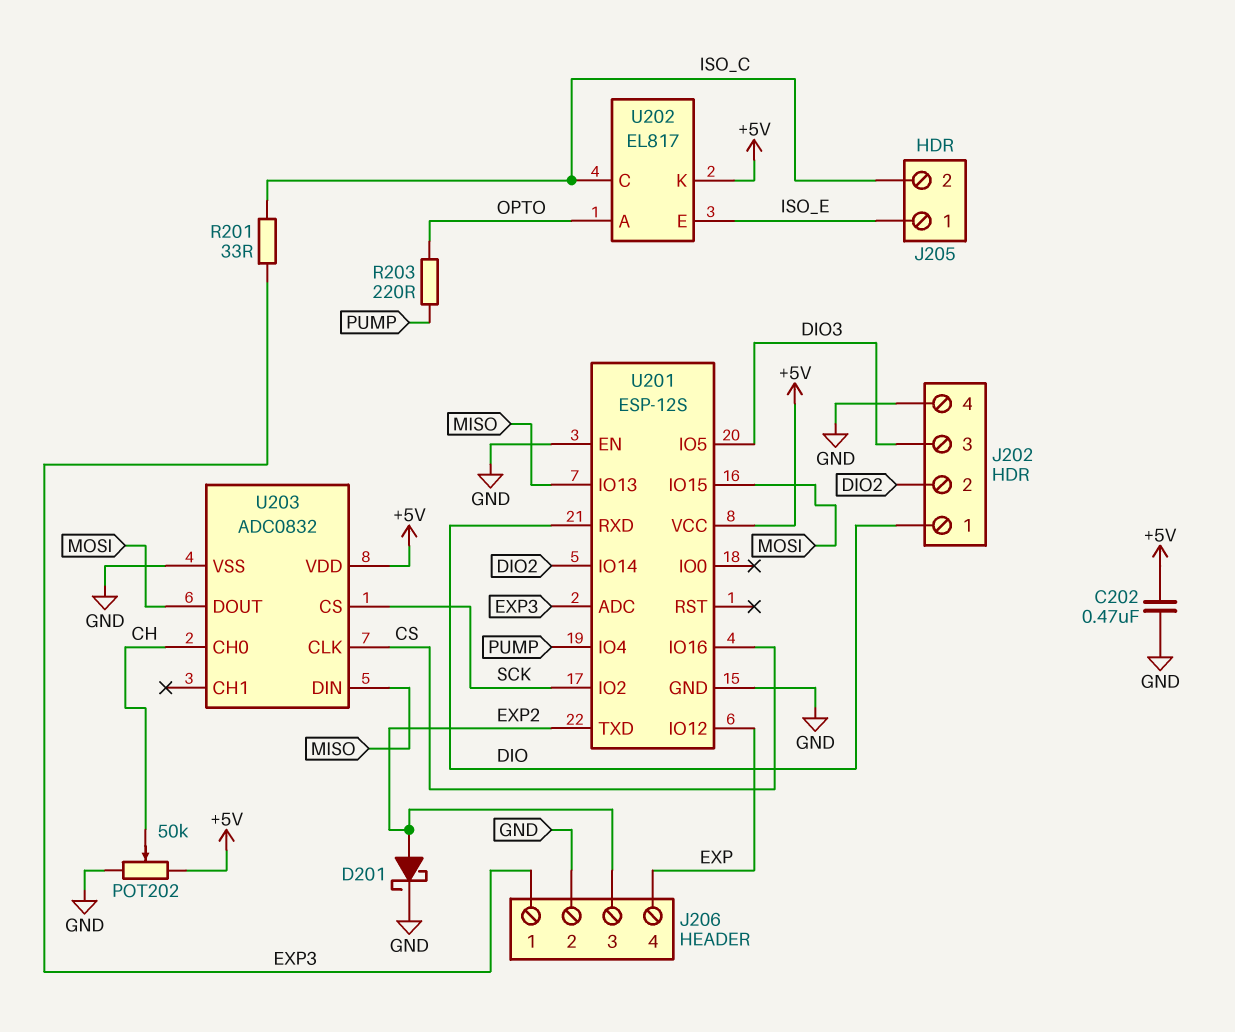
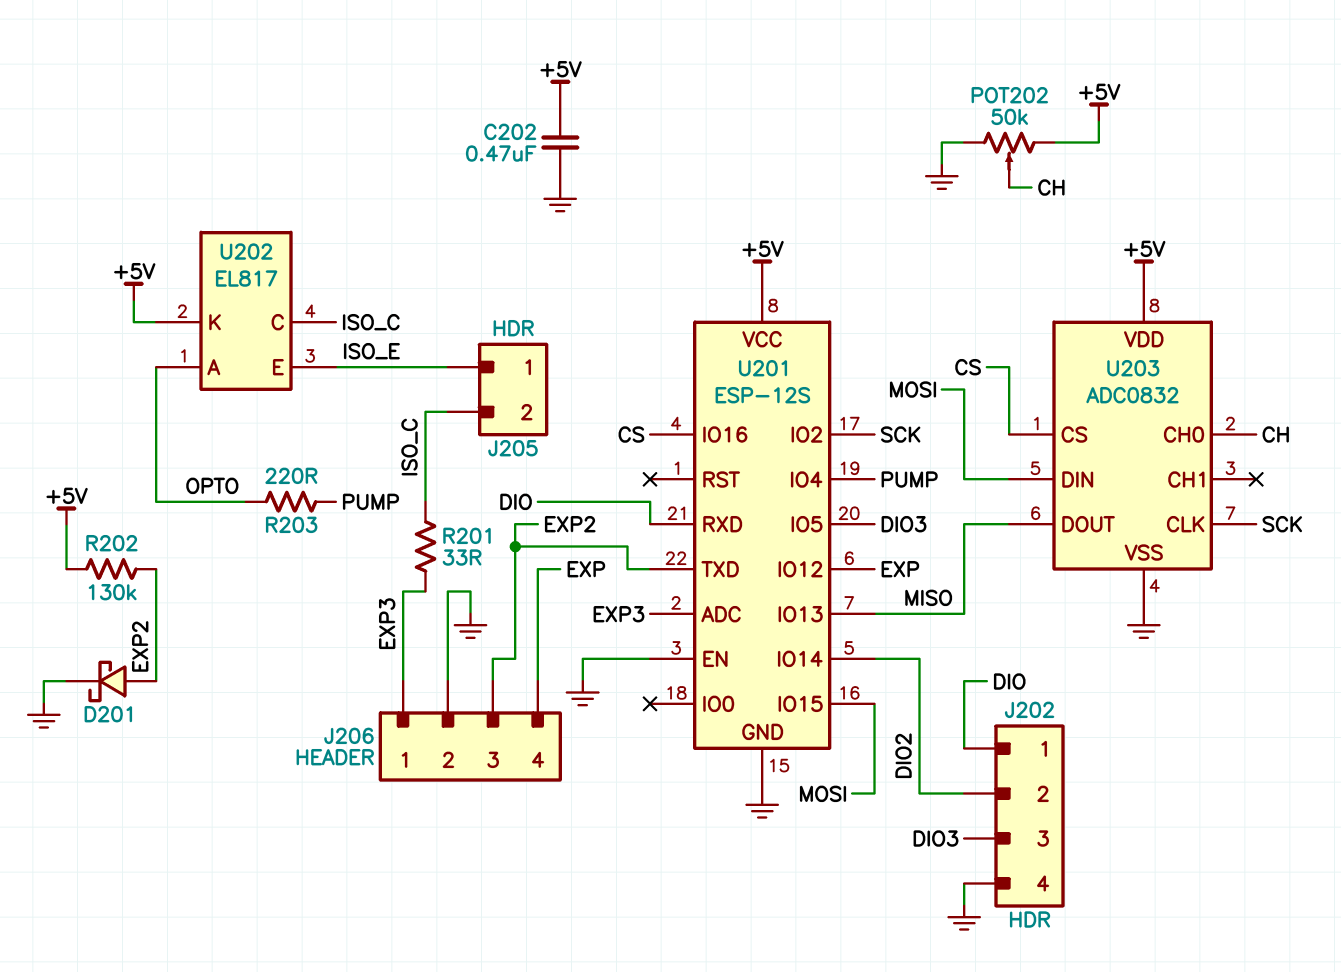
R202: none -> 130k (+5V, EXP2)
U203 pin CLK: CS -> SCK
U203 pin CS: SCK -> CS
U203 pin DIN: MISO -> MOSI
U203 pin DOUT: MOSI -> MISO

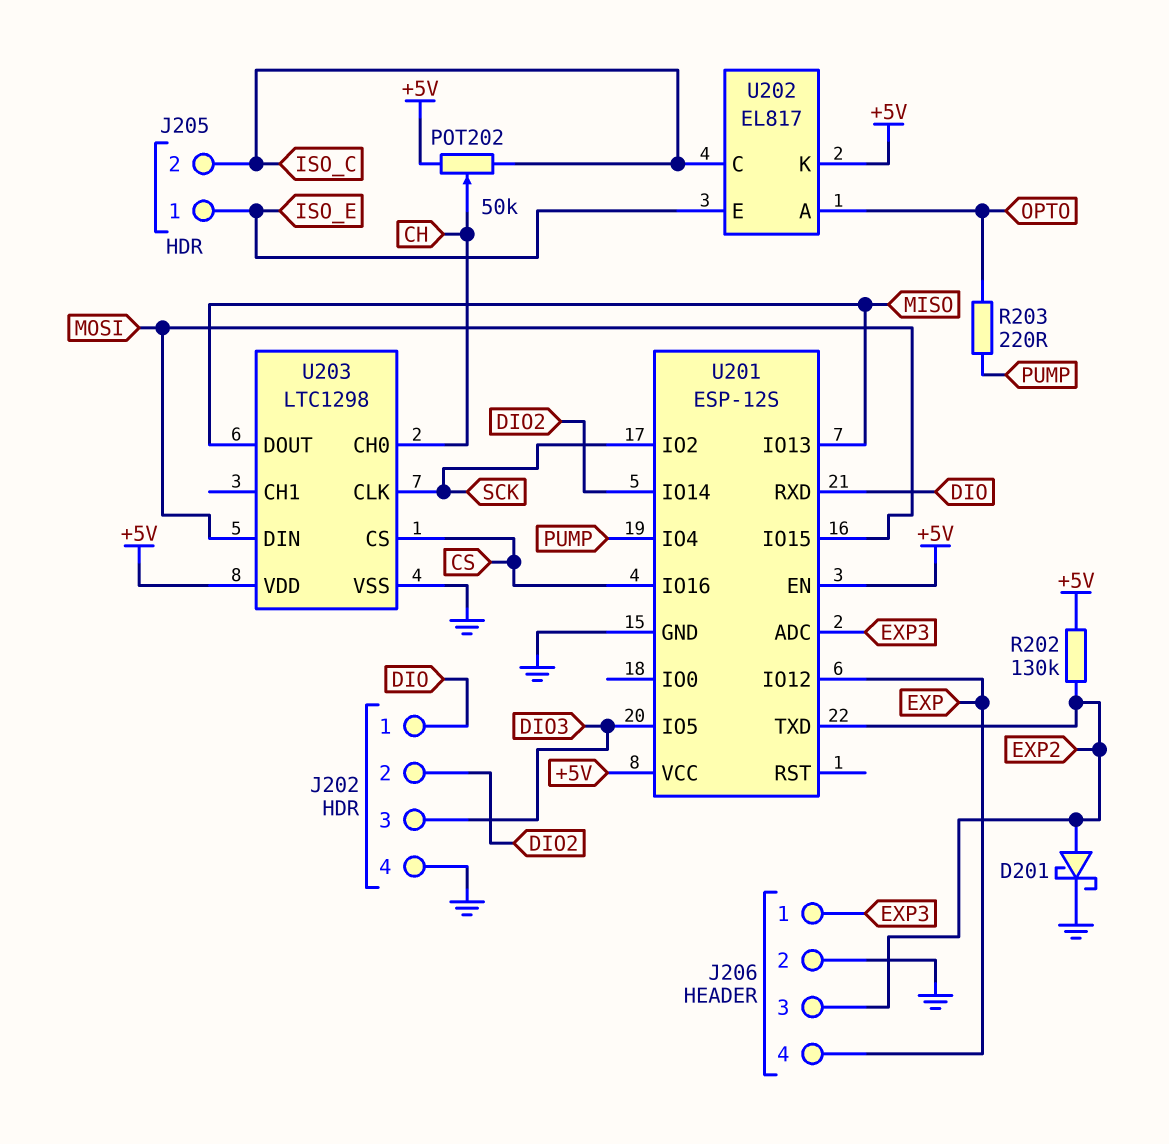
C202: 470nF (+5V, GND) -> none
POT202: 50k (+5V, GND, wiper CH) -> 50k (+5V, ISO_C, wiper CH)
R201: 33 (EXP3, ISO_C) -> none
U201 pin EN: GND -> +5V
U203: ADC0832 -> LTC1298

